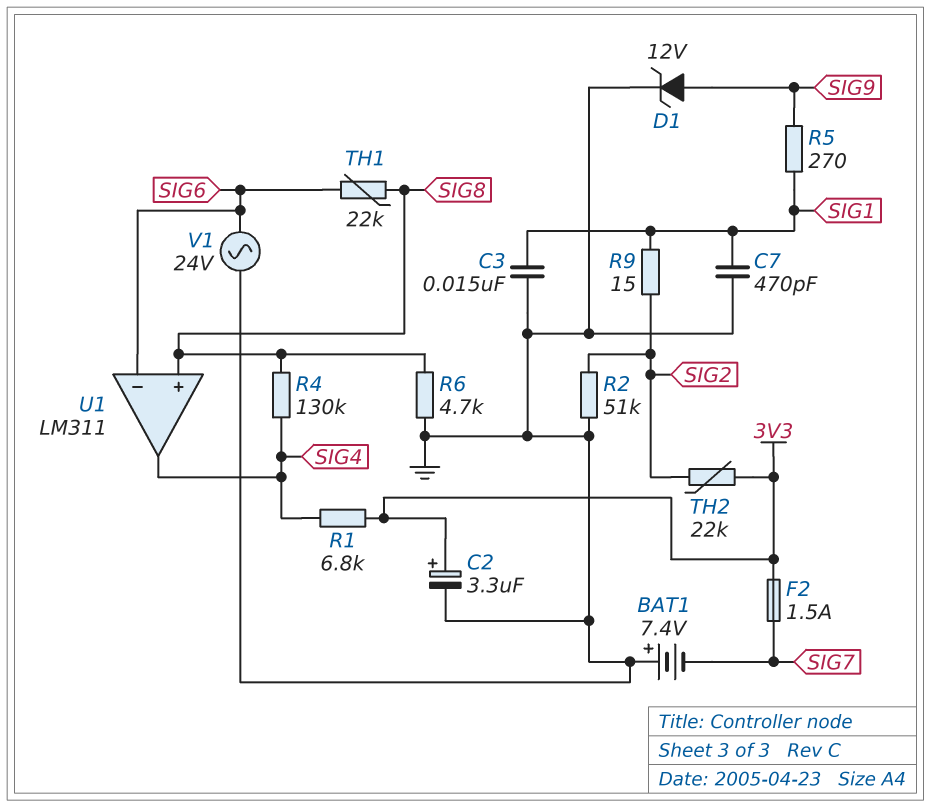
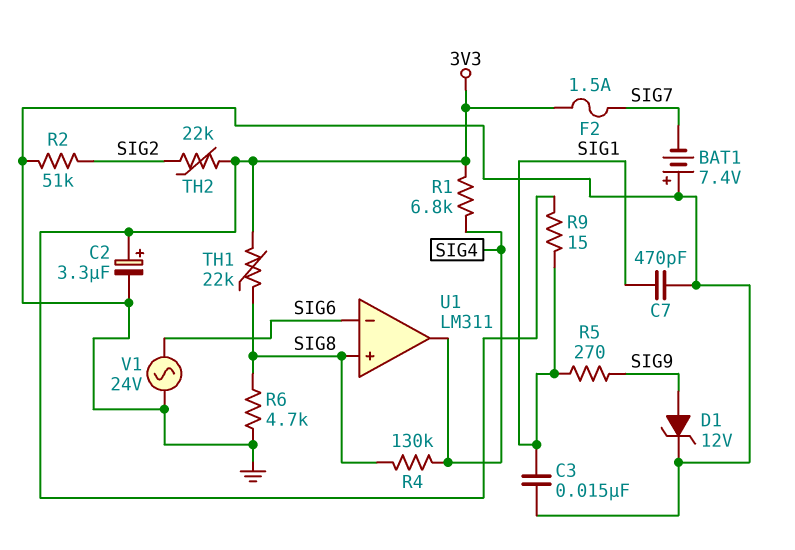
R9: 15 (SIG1, SIG2) -> 15 (3V3, SIG1)
TH1: 22k (SIG6, SIG8) -> 22k (3V3, SIG8)

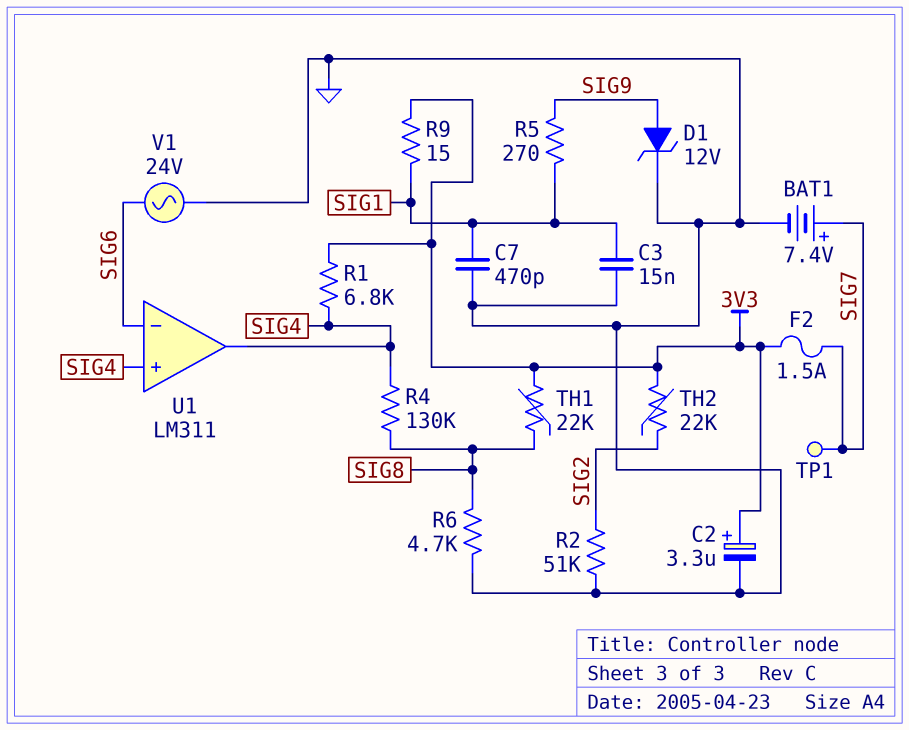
BAT1: 7.4V (plus GND, minus SIG7) -> 7.4V (plus SIG7, minus GND)
TP1: none -> test point (SIG7)
U1 pin in+: SIG8 -> SIG4

